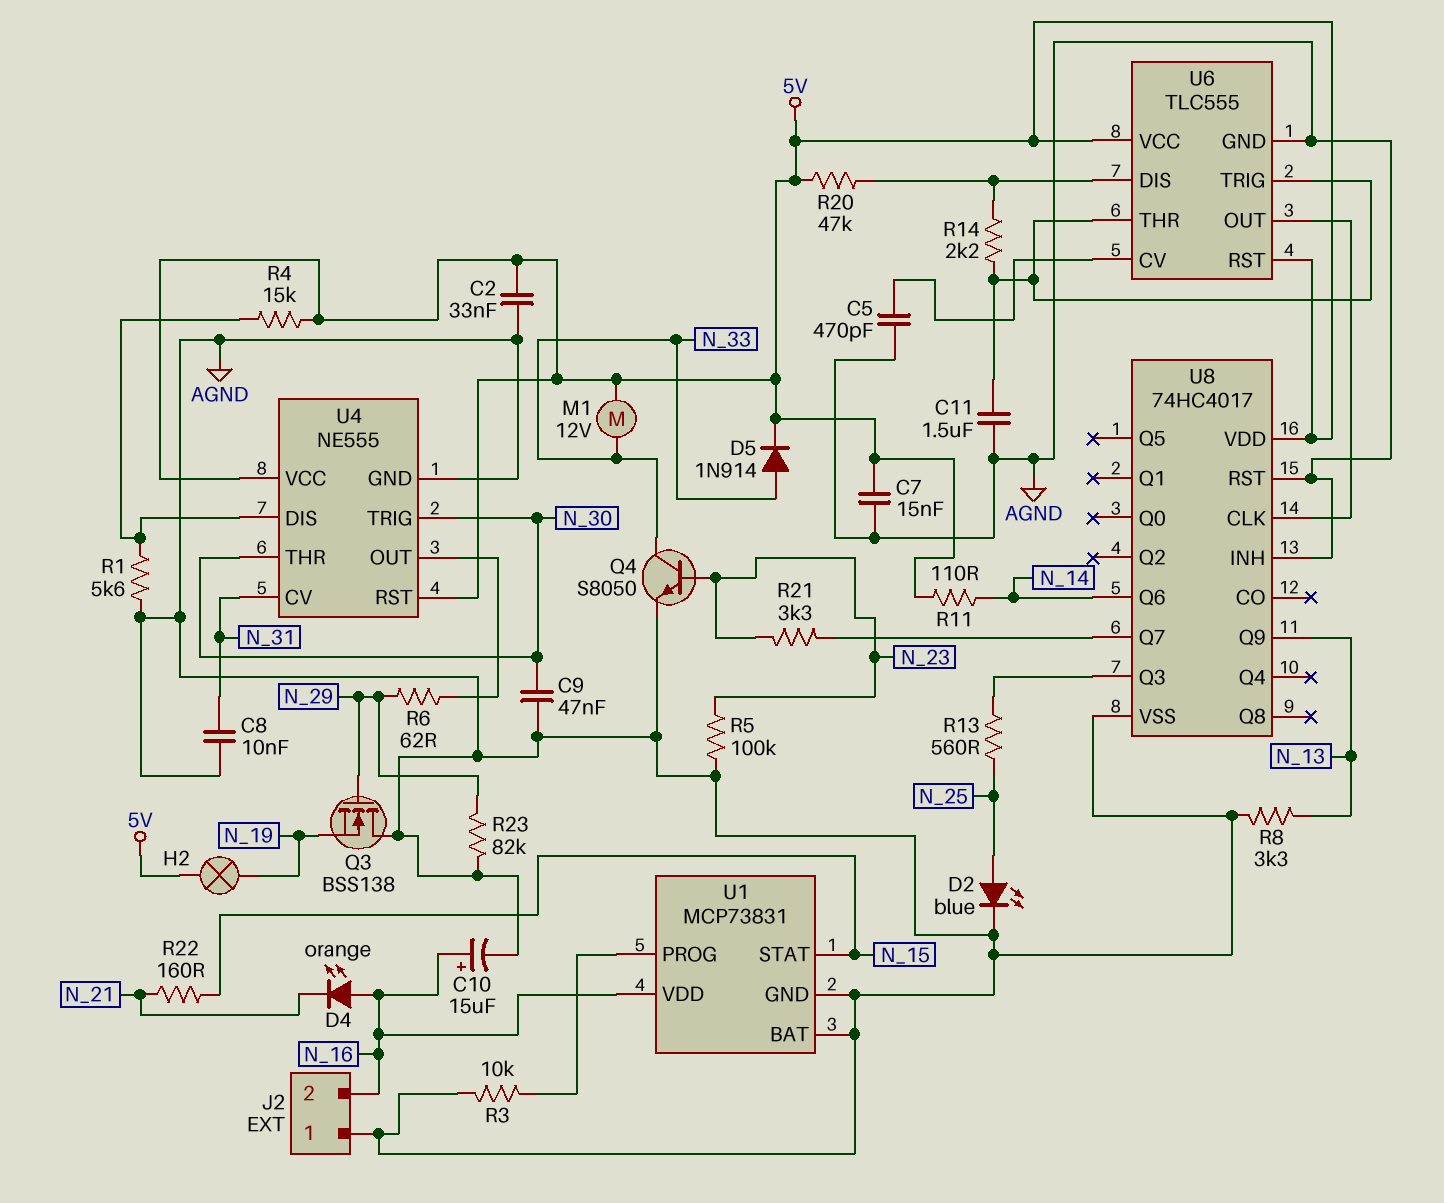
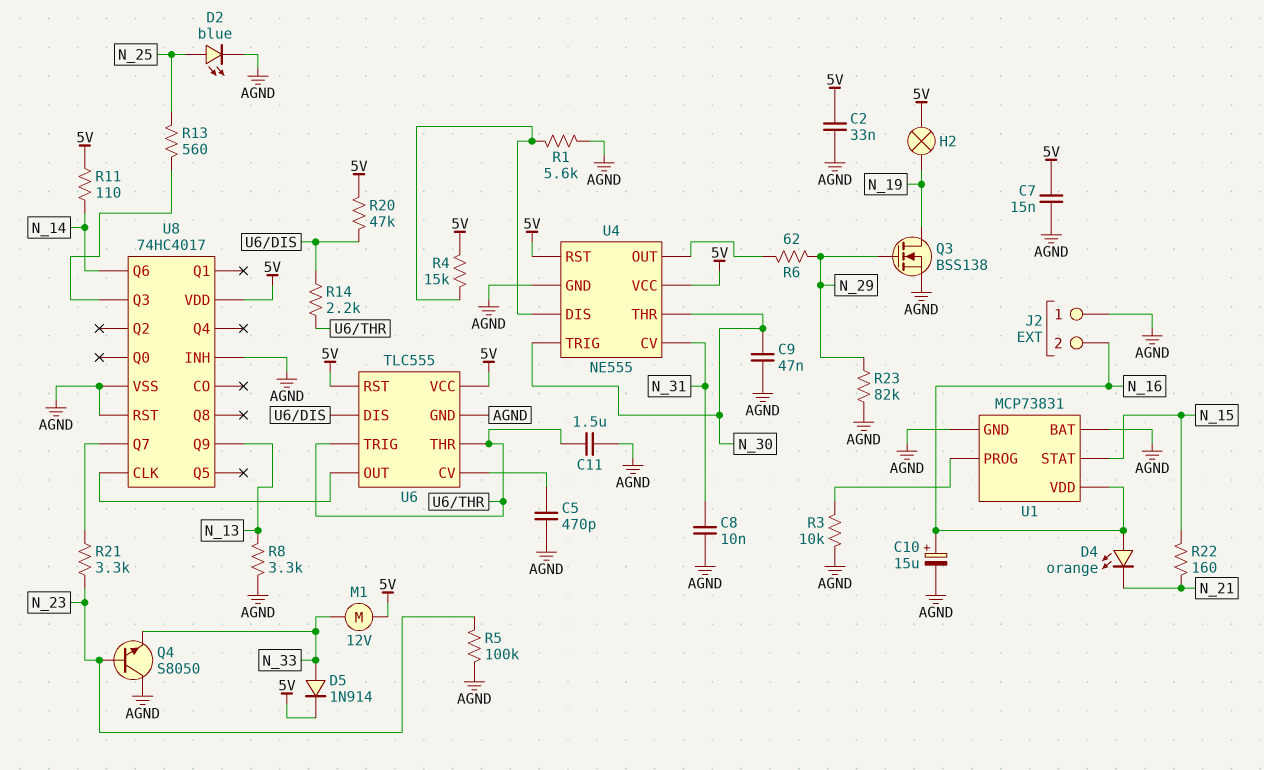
Q3: NMOS BSS138 (G N_29, D AGND, S N_19) -> NMOS BSS138 (G N_29, D N_19, S AGND)
Q4: NPN S8050 (B N_23, C N_33, E AGND) -> NPN S8050 (B N_23, C AGND, E N_33)

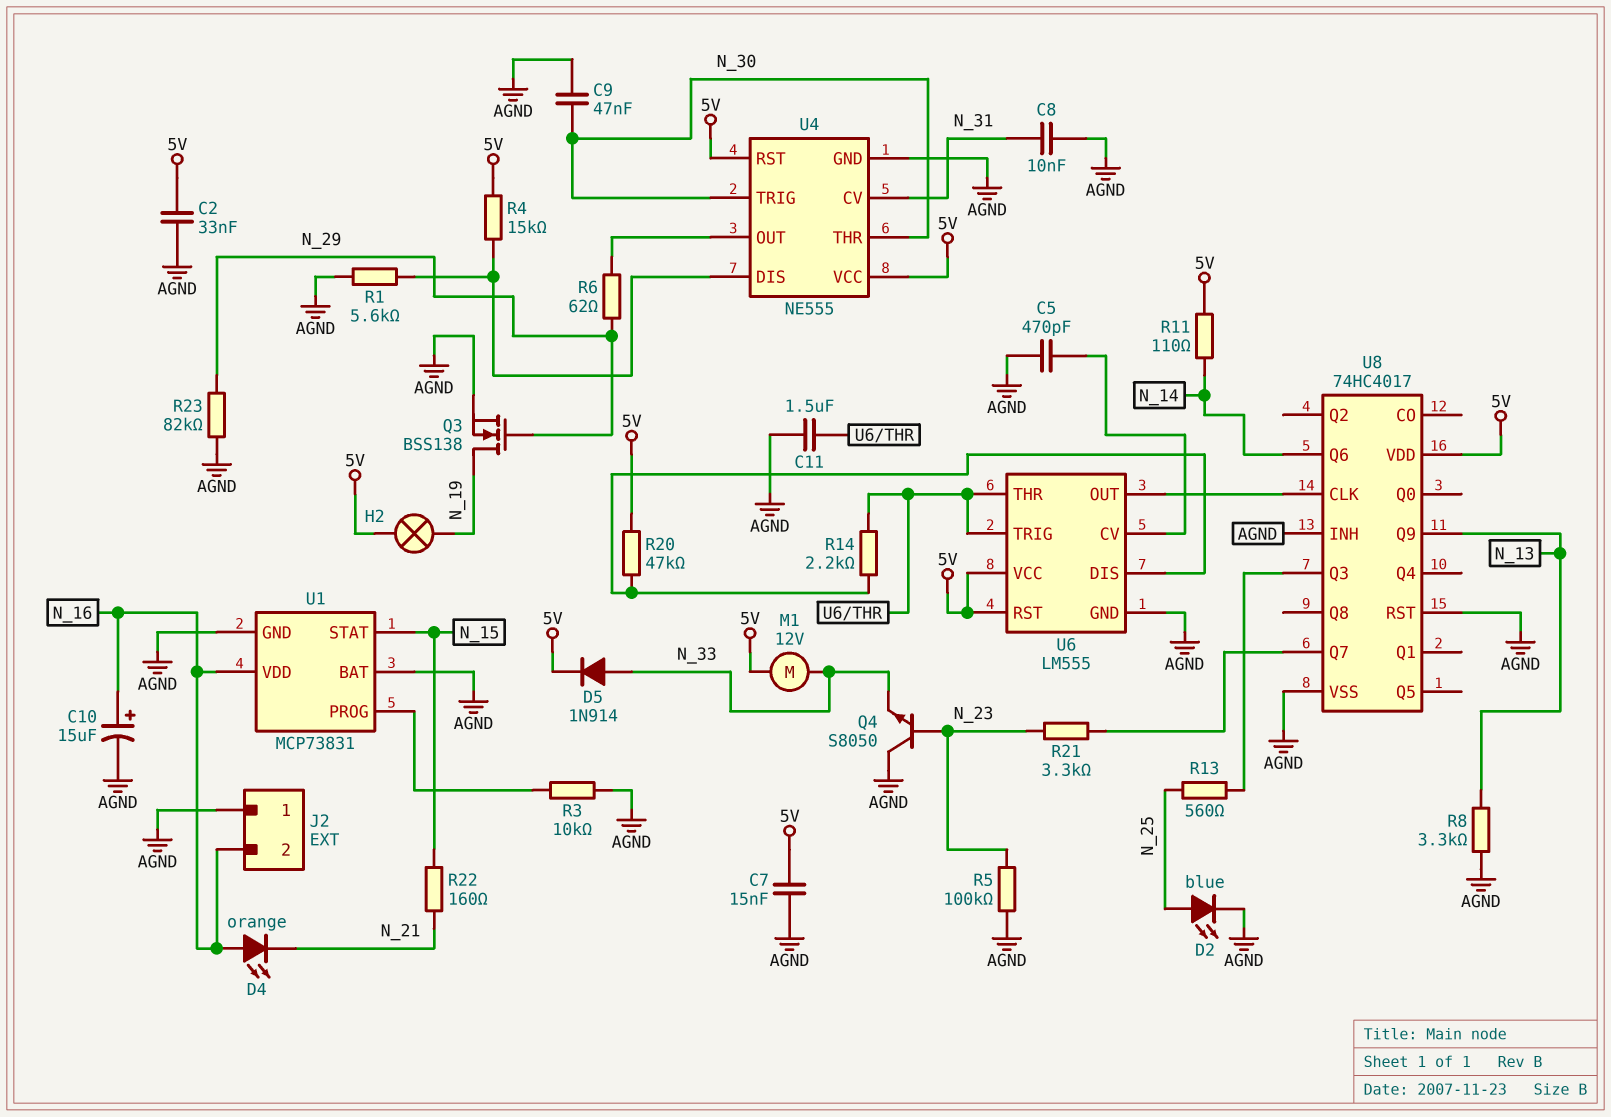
U6: TLC555 -> LM555

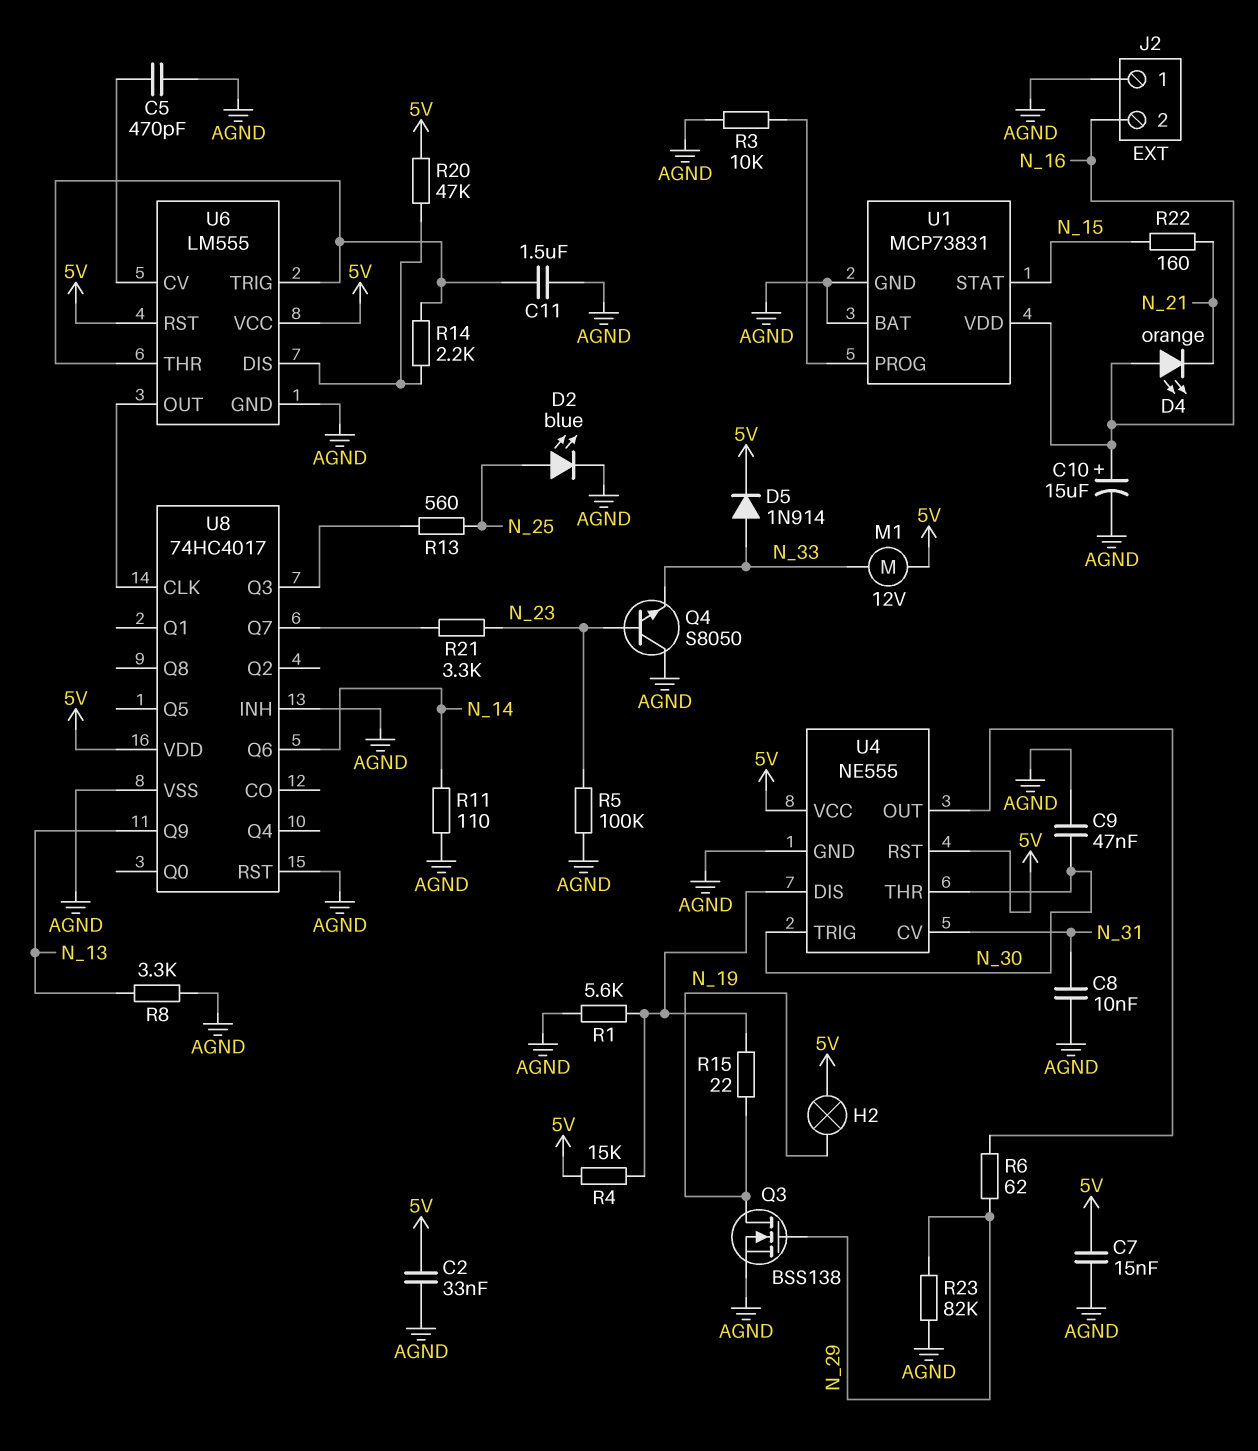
R11: 110 (5V, N_14) -> 110 (AGND, N_14)
R15: none -> 22 (N_19, U4/DIS)

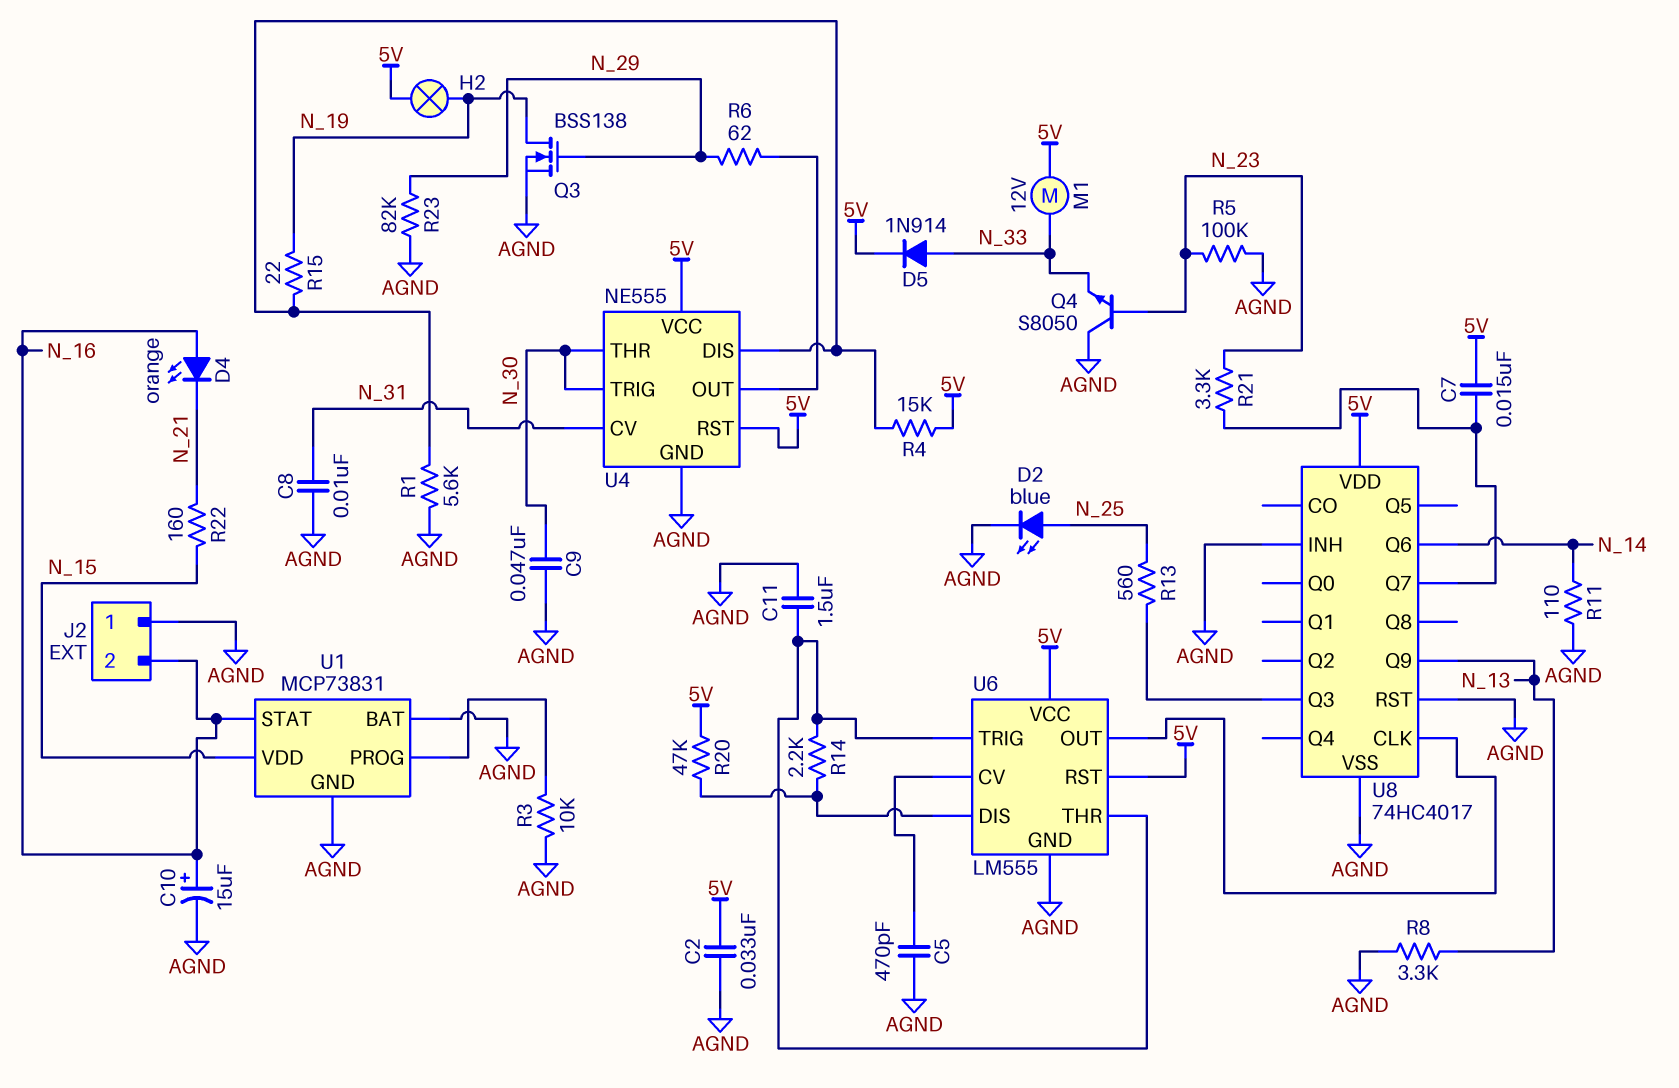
C7: 15nF (5V, AGND) -> 15nF (5V, U8/Q7)
U1 pin STAT: N_15 -> N_16
U1 pin VDD: N_16 -> N_15

